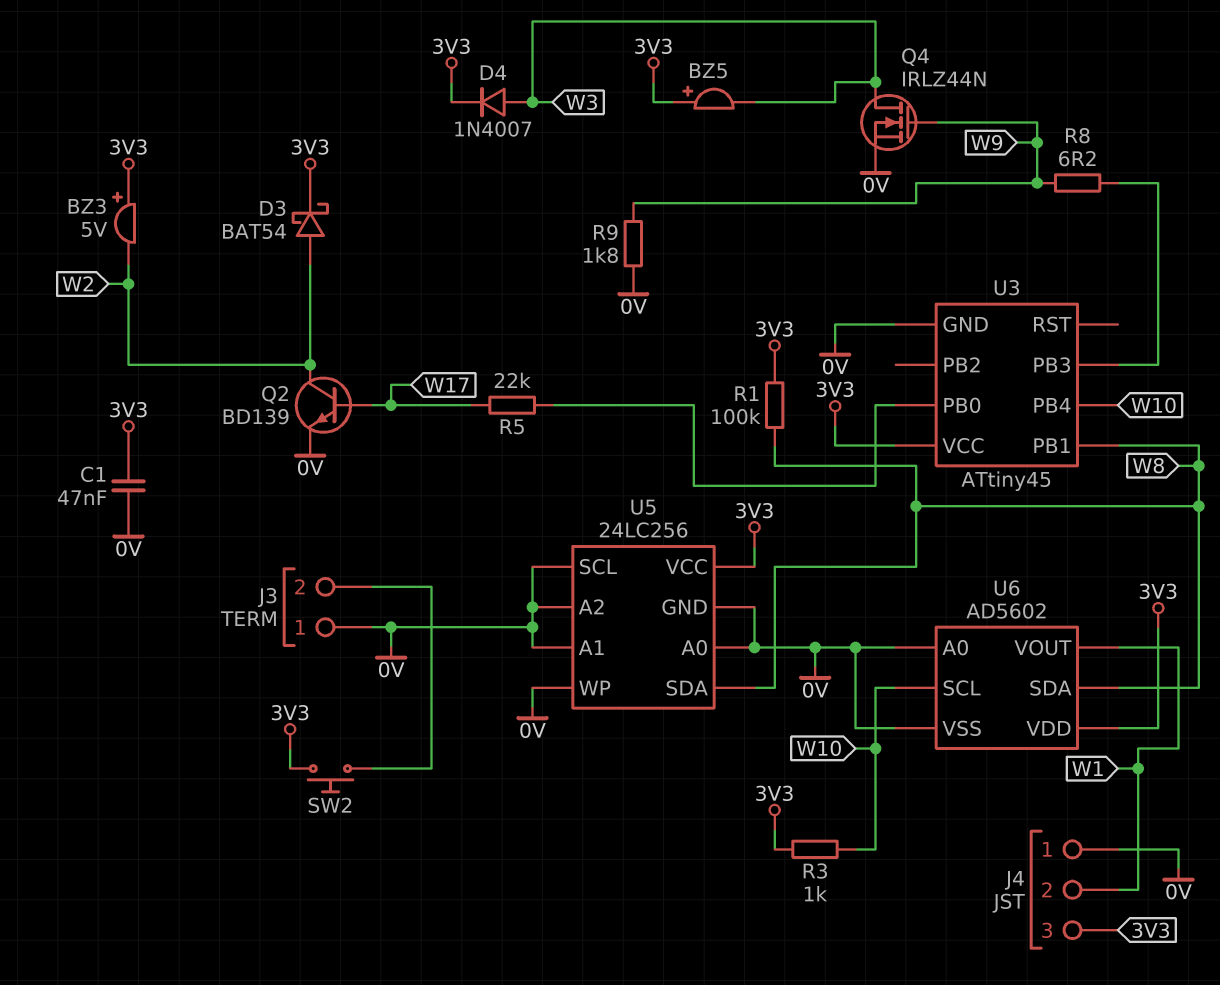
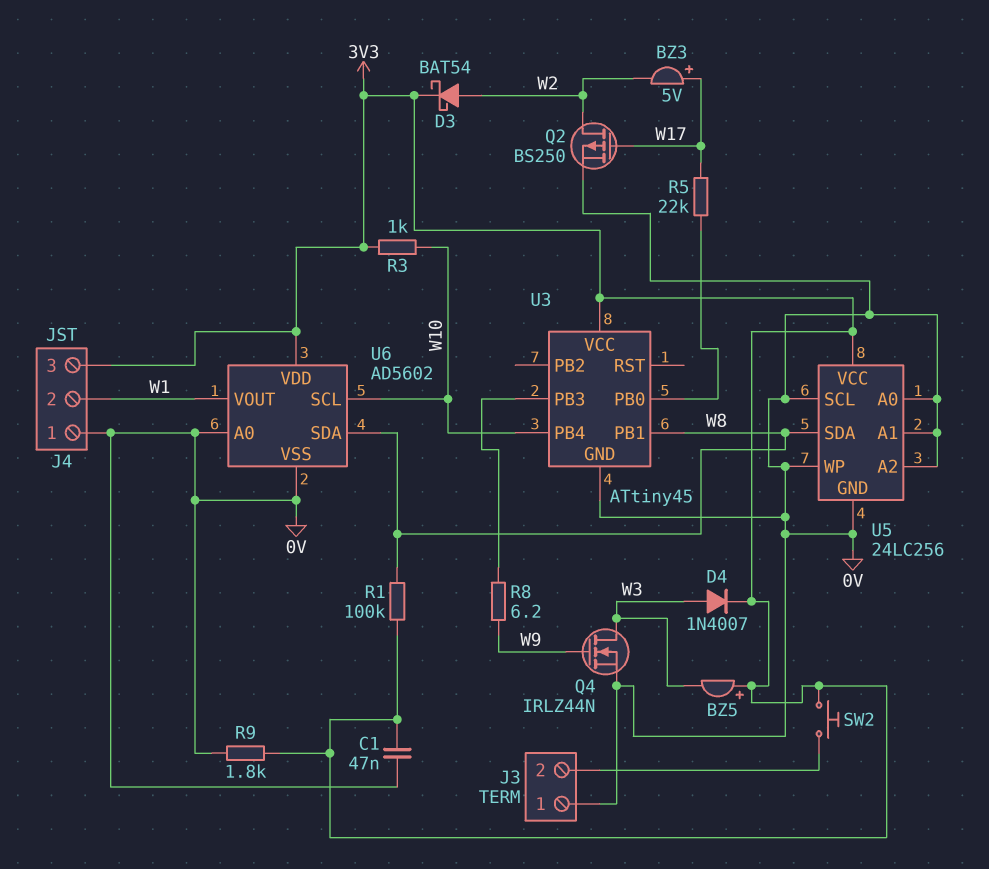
BZ3: buzzer 5V (plus 3V3, minus W2) -> buzzer 5V (plus W17, minus W2)
Q2: NPN BD139 (B W17, C W2, E 0V) -> PMOS BS250 (G W17, D W2, S 0V)
R9: 1.8k (0V, W9) -> 1.8k (0V, 3V3)

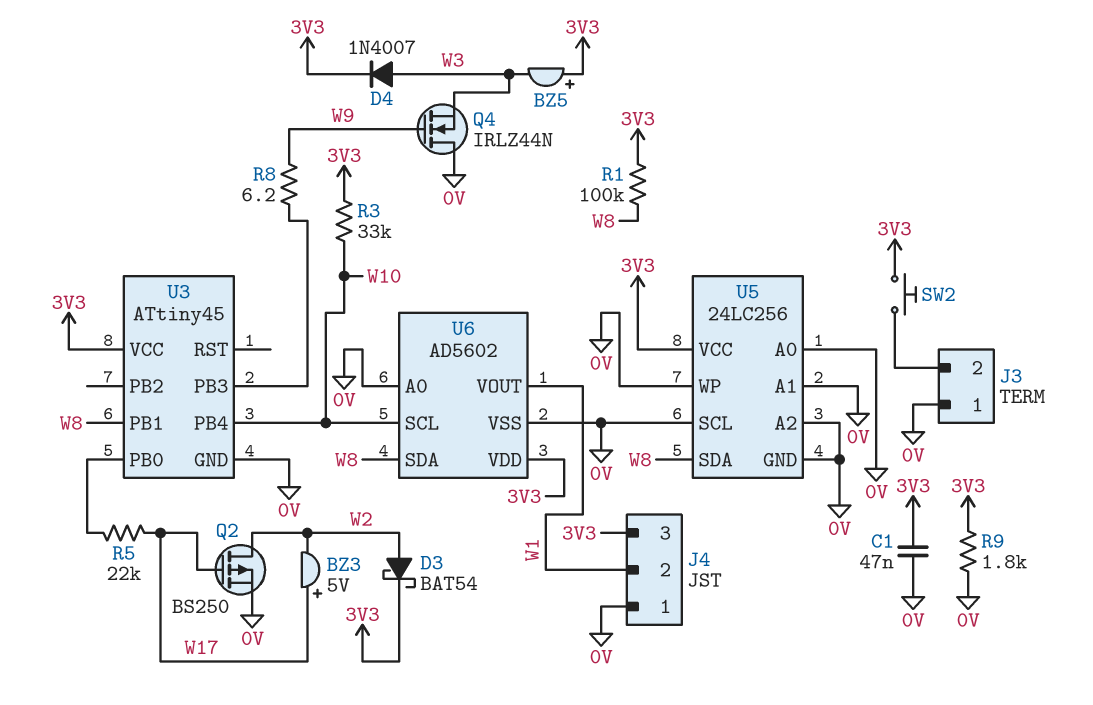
Q4: NMOS IRLZ44N (G W9, D W3, S 0V) -> NMOS IRLZ44N (G W9, D 0V, S W3)
R3: 1k (3V3, W10) -> 33k (3V3, W10)

